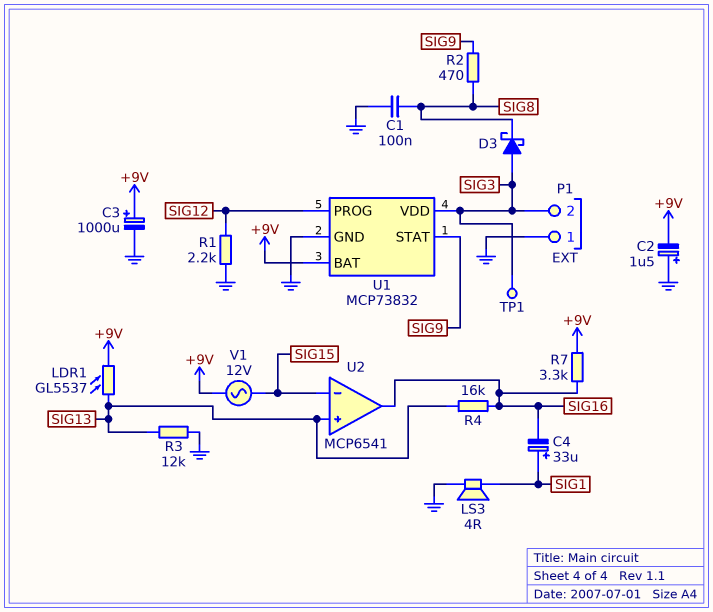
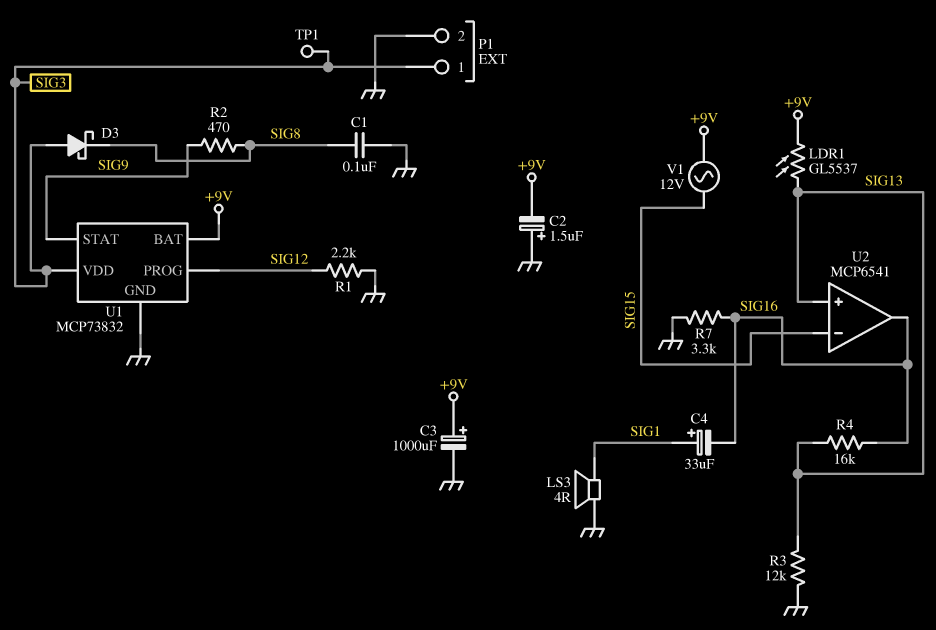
P1 pin 1: GND -> SIG3
P1 pin 2: SIG3 -> GND
R7: 3.3k (+9V, SIG16) -> 3.3k (GND, SIG16)

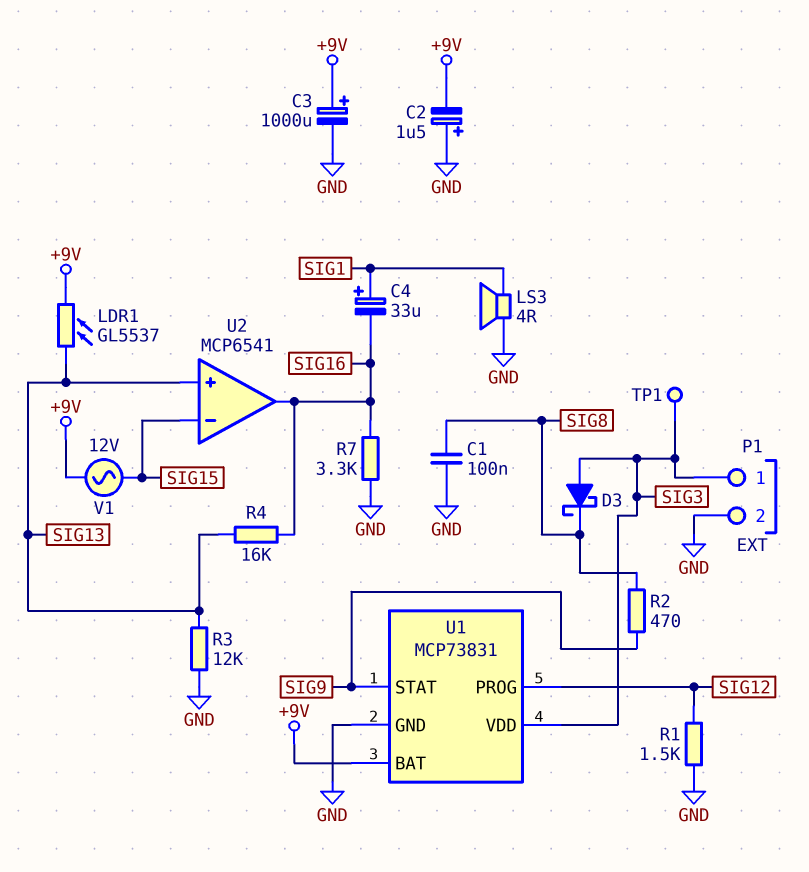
R1: 2.2k (GND, SIG12) -> 1.5k (GND, SIG12)
U1: MCP73832 -> MCP73831

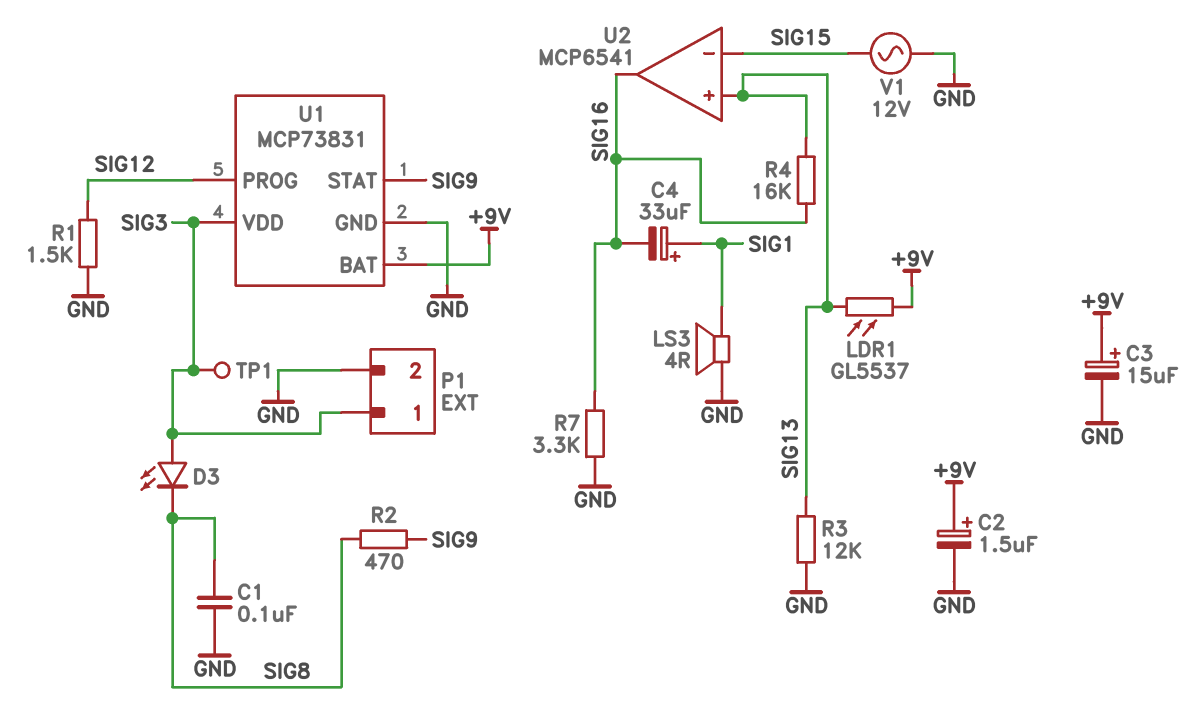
C2: 1.5uF (plus GND, minus +9V) -> 1.5uF (plus +9V, minus GND)
C3: 1000uF (plus +9V, minus GND) -> 15uF (plus +9V, minus GND)
D3: schottky (A SIG3, K SIG8) -> LED (A SIG3, K SIG8)
V1: AC 12V (+9V, SIG15) -> AC 12V (GND, SIG15)

